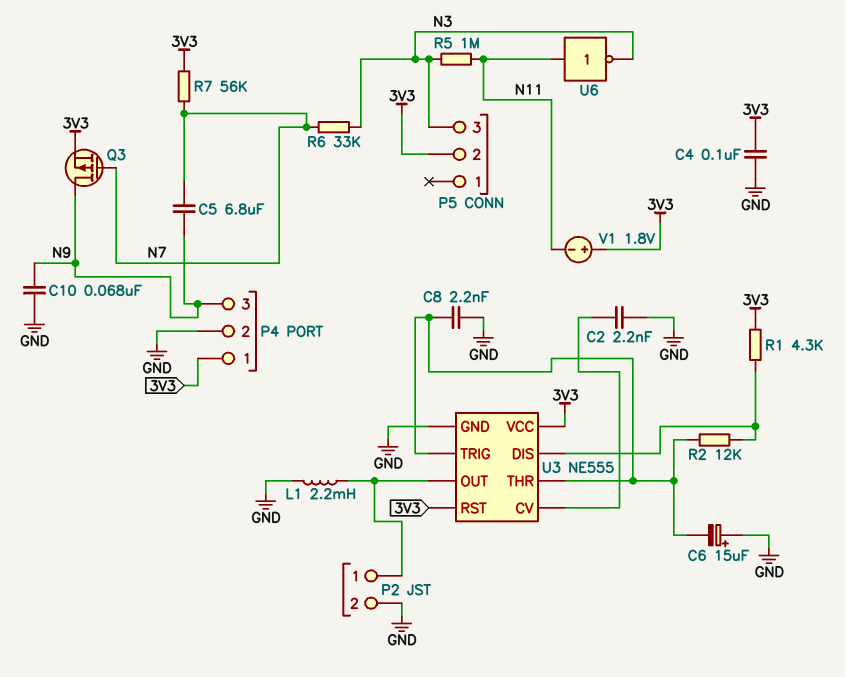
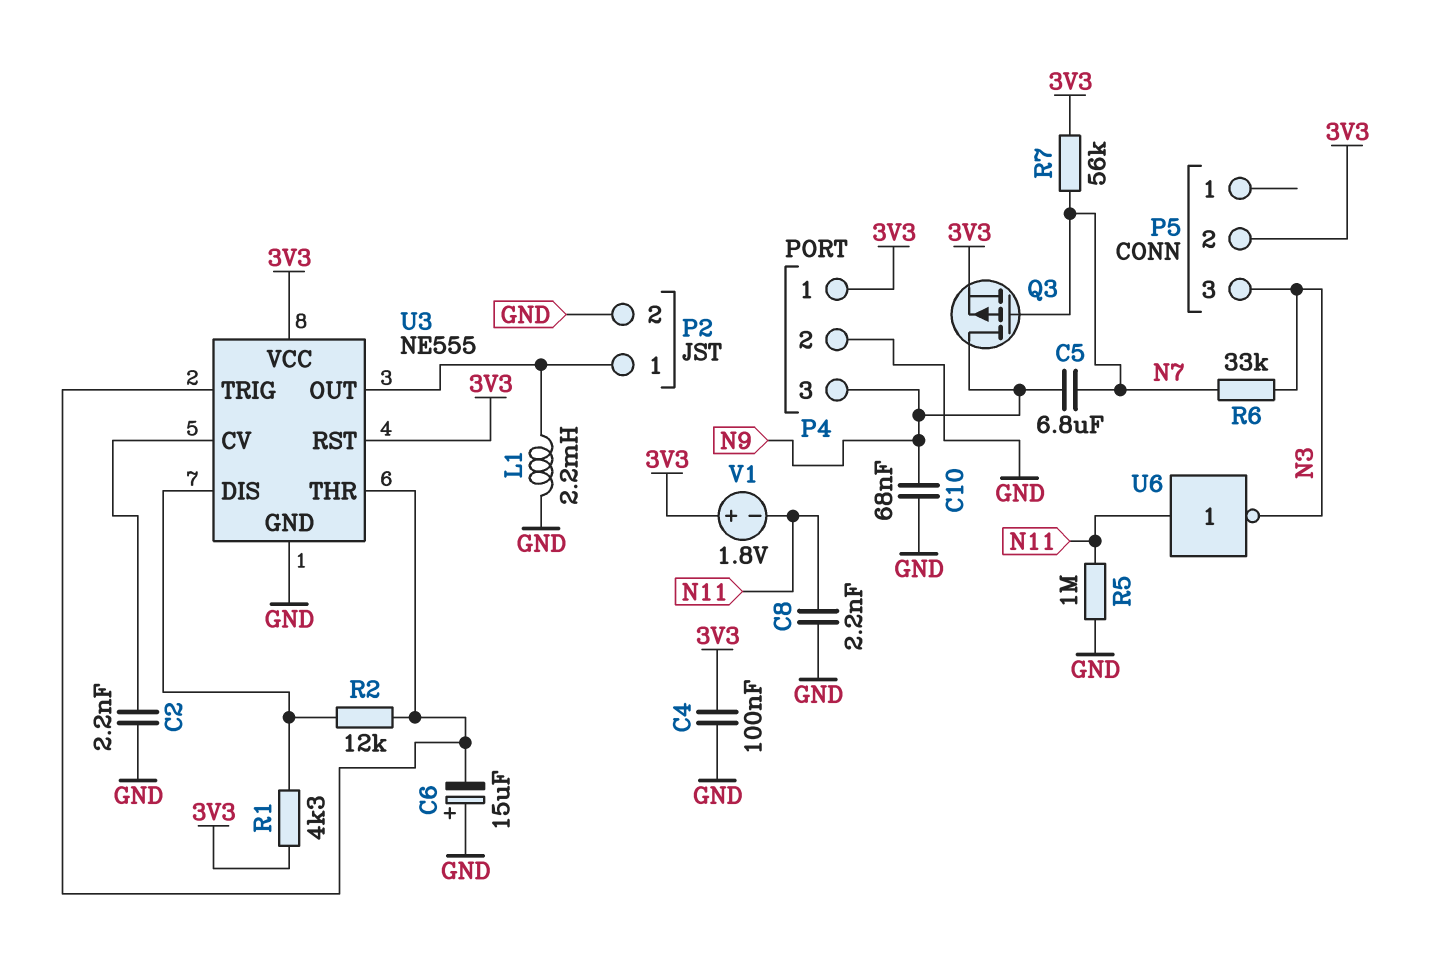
C8: 2.2nF (GND, U3/THR) -> 2.2nF (GND, N11)
R5: 1M (N3, N11) -> 1M (GND, N11)

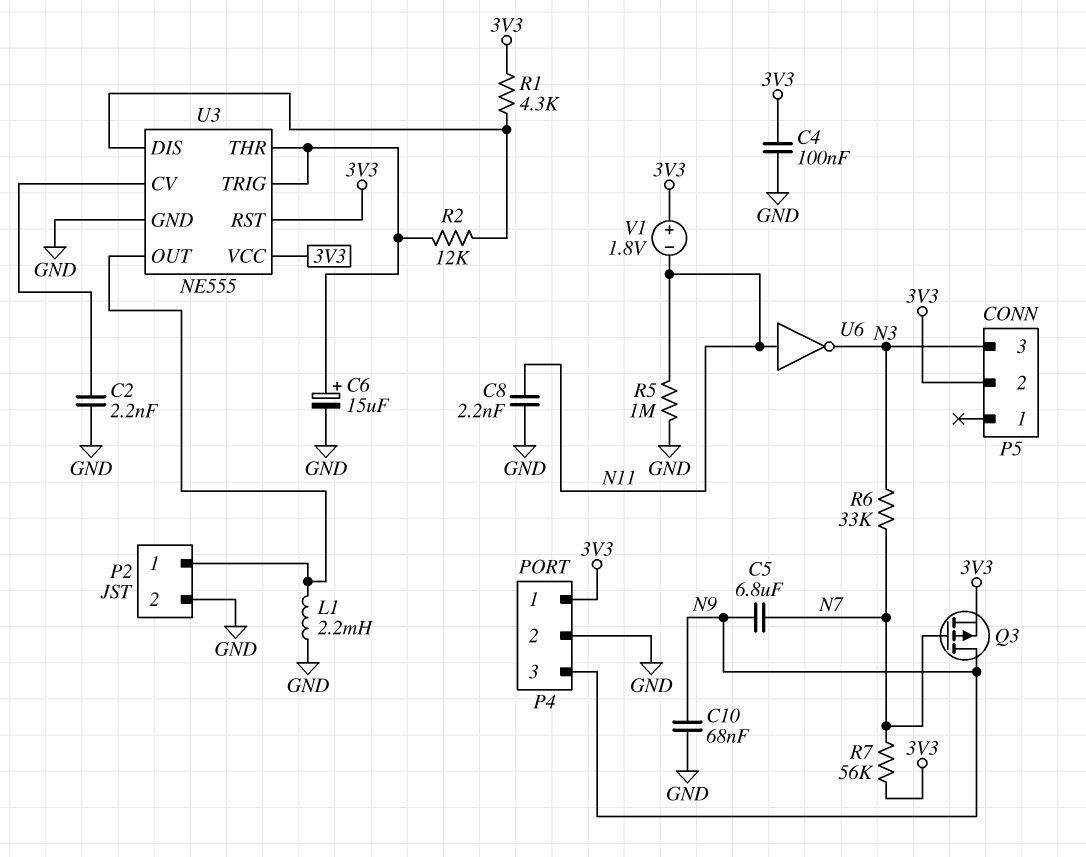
C6: 15uF (plus GND, minus U3/THR) -> 15uF (plus U3/THR, minus GND)

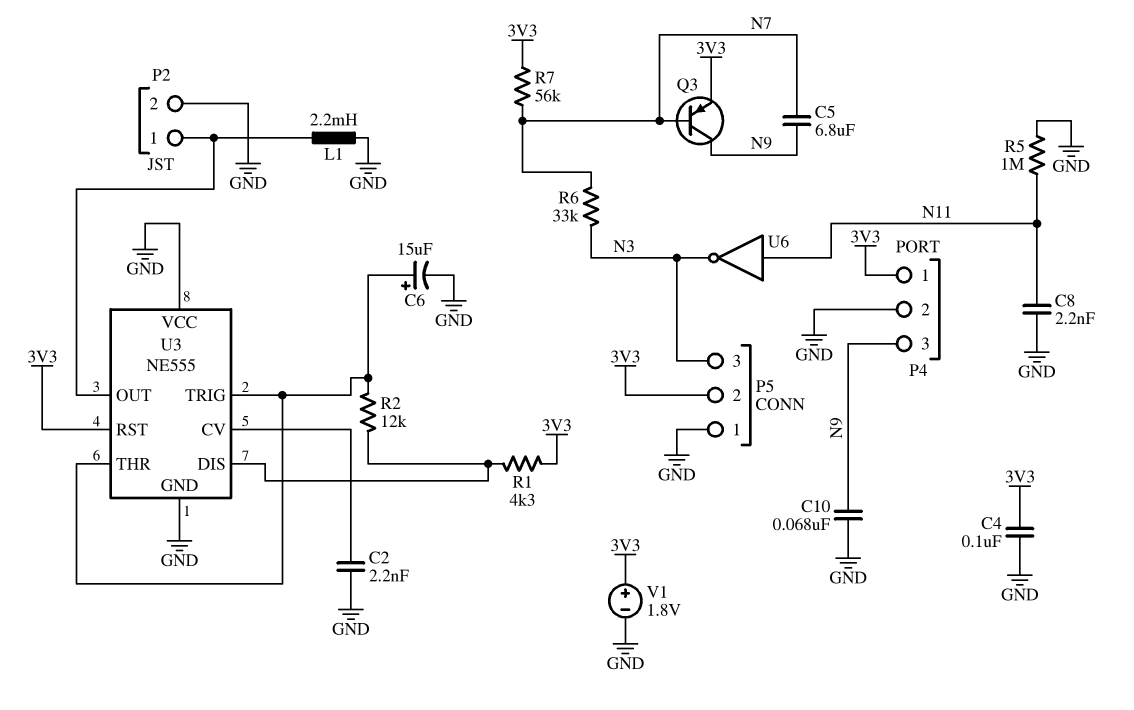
P5 pin 1: none -> GND
Q3: PMOS (G N7, D N9, S 3V3) -> PNP (B N7, C N9, E 3V3)
U3 pin VCC: 3V3 -> GND
V1: 1.8V (plus 3V3, minus N11) -> 1.8V (plus 3V3, minus GND)

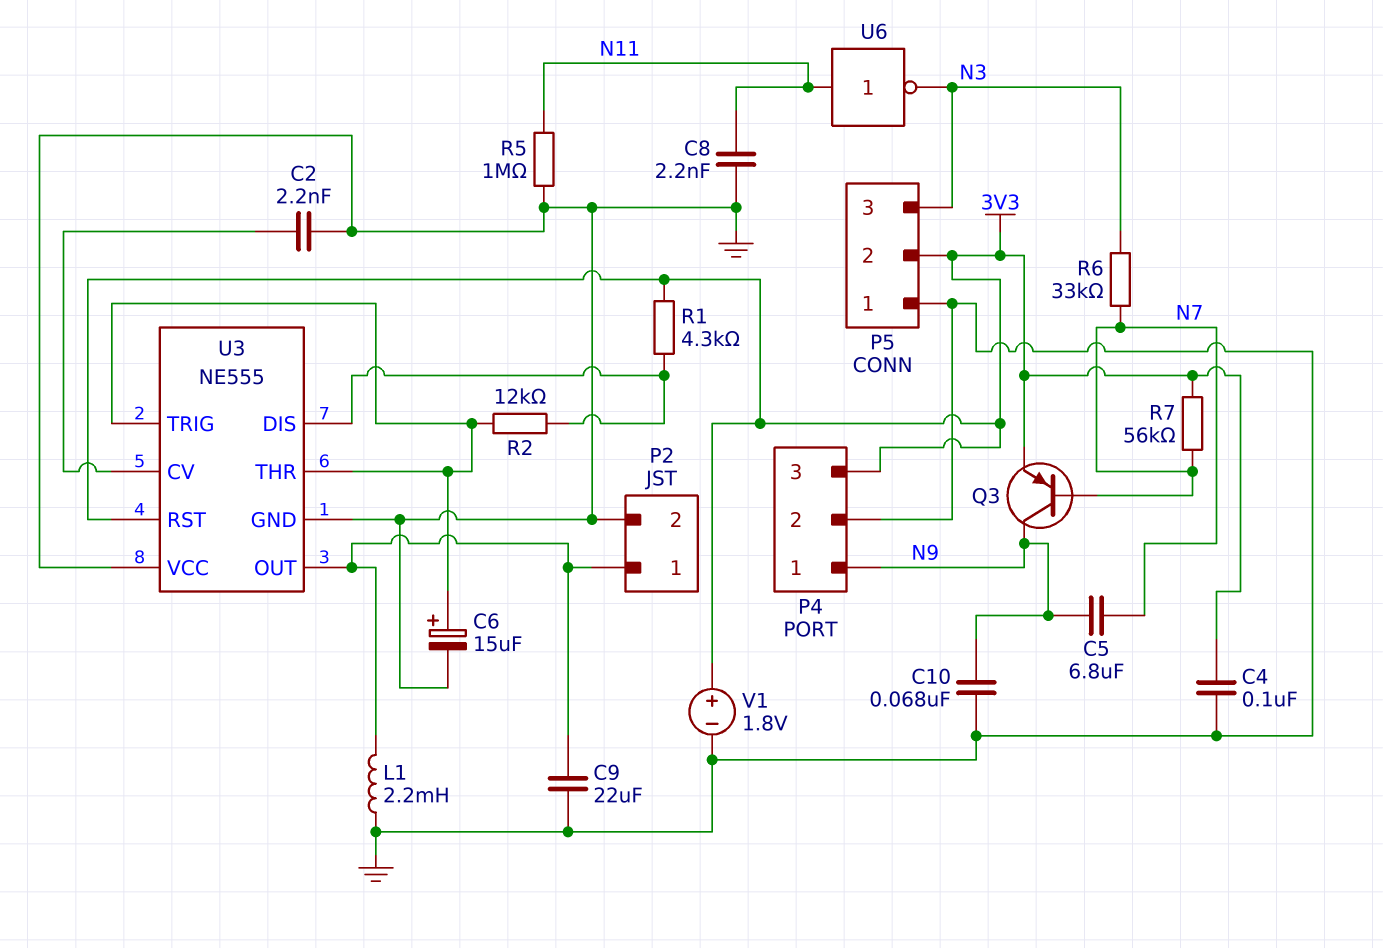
C9: none -> 22uF (GND, P2/1)
P4 pin 1: 3V3 -> N9
P4 pin 3: N9 -> 3V3

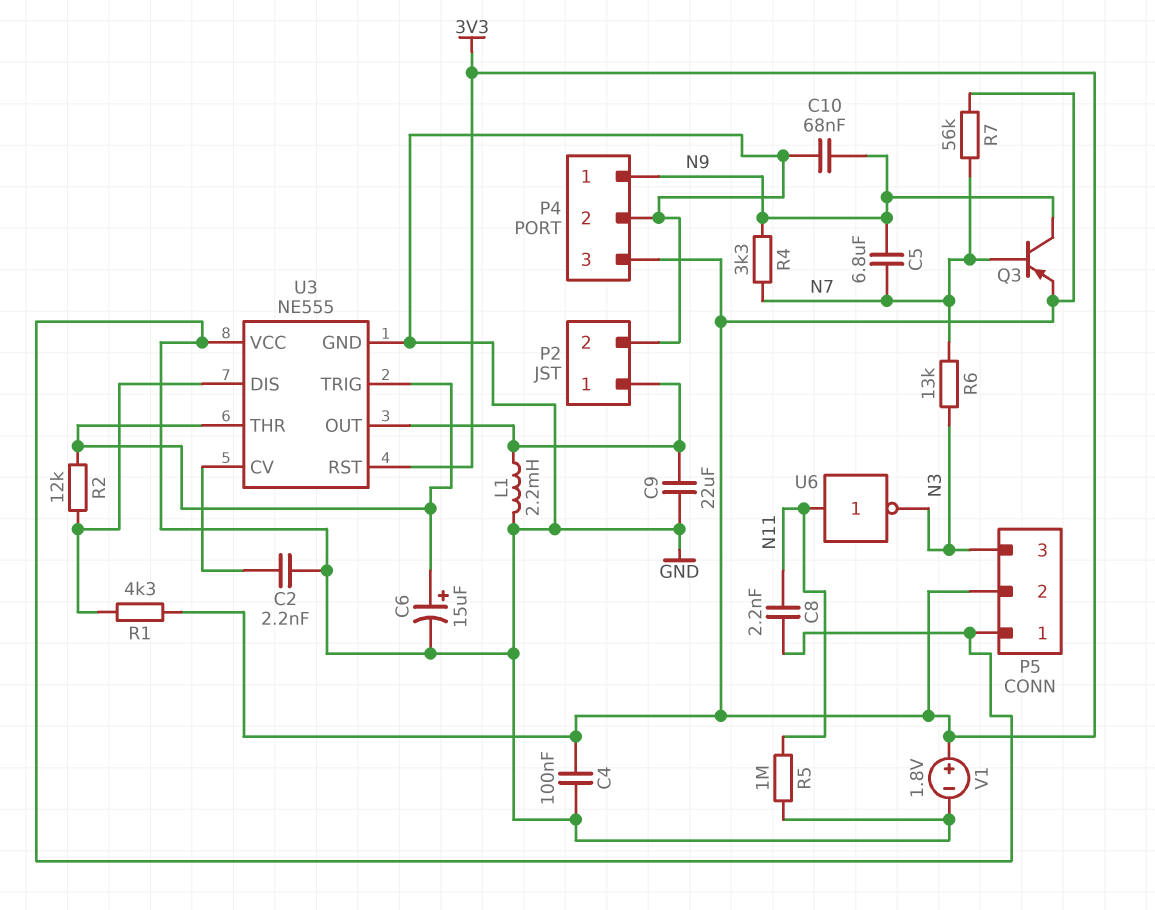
R4: none -> 3.3k (N7, N9)
R6: 33k (N3, N7) -> 13k (N3, N7)

